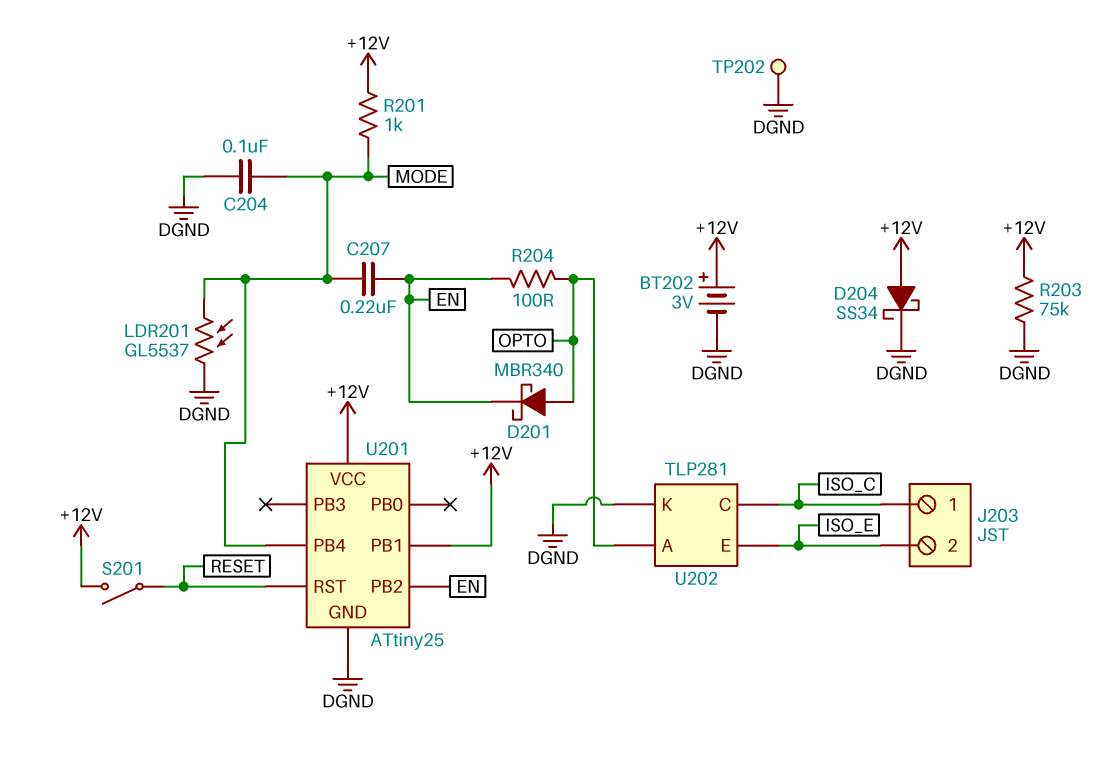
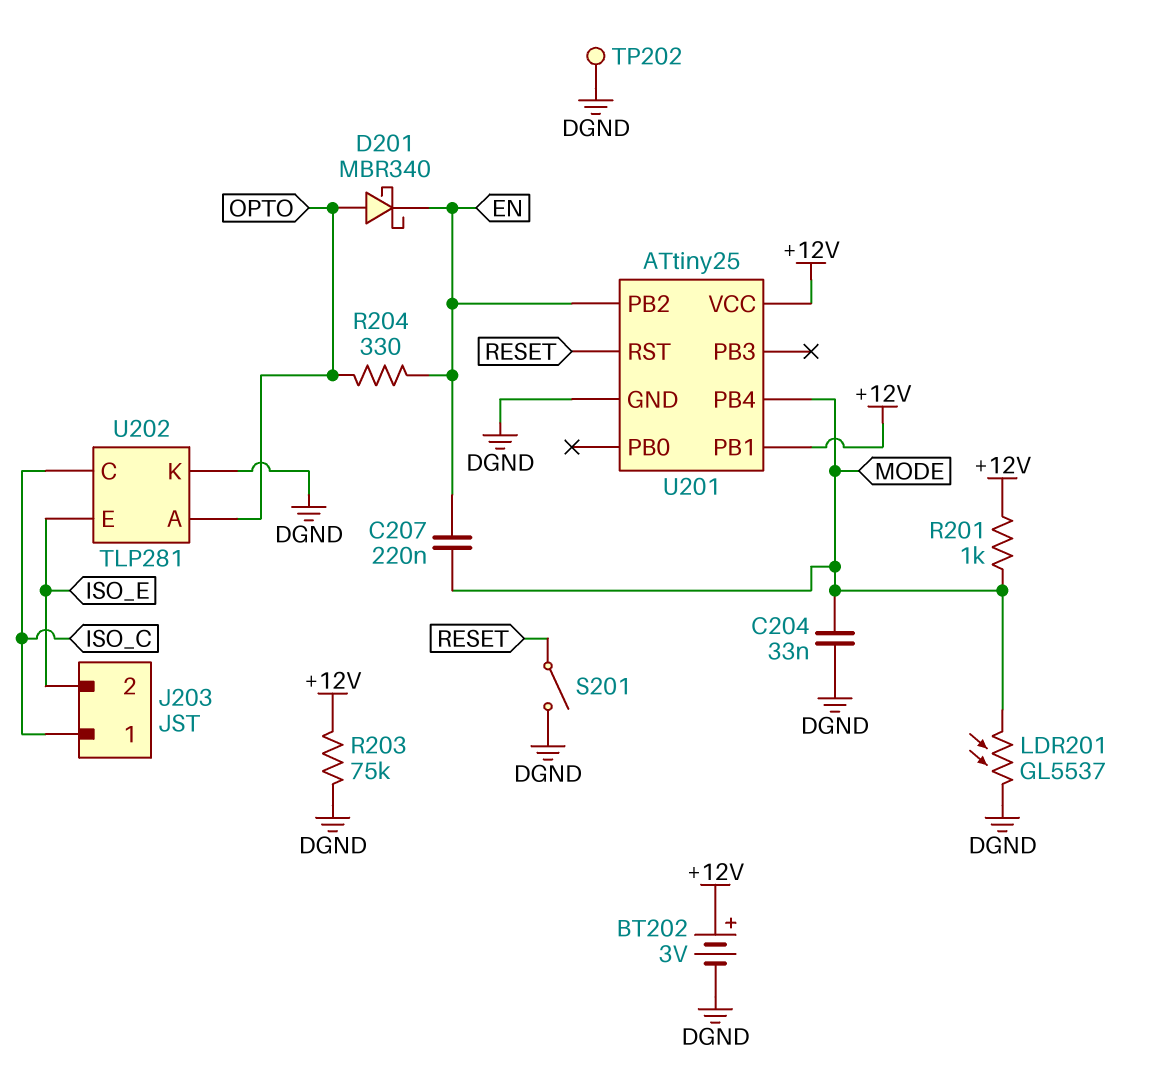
C204: 100nF (DGND, MODE) -> 33nF (DGND, MODE)
D204: schottky SS34 (A +12V, K DGND) -> none
R204: 100 (EN, OPTO) -> 330 (EN, OPTO)
S201: switch (+12V, RESET) -> switch (DGND, RESET)

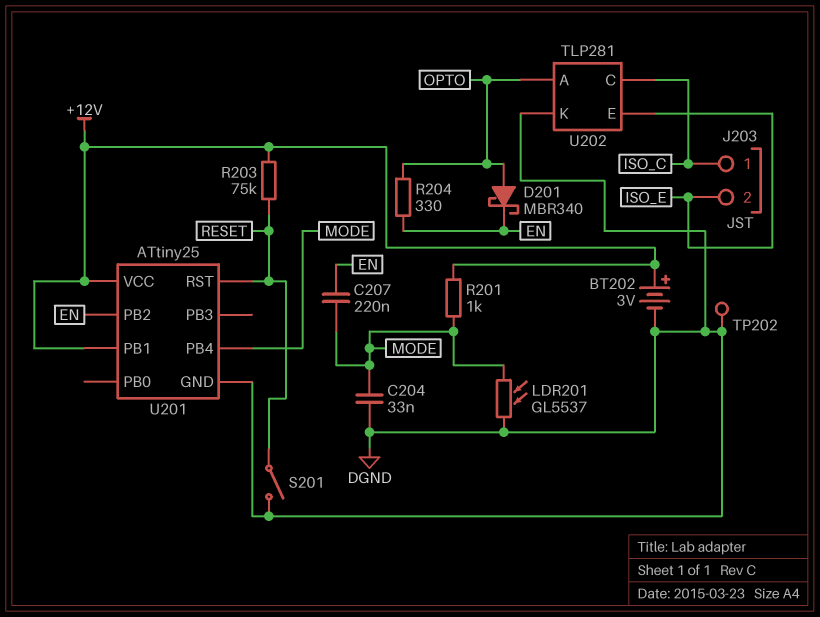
R203: 75k (+12V, DGND) -> 75k (+12V, RESET)

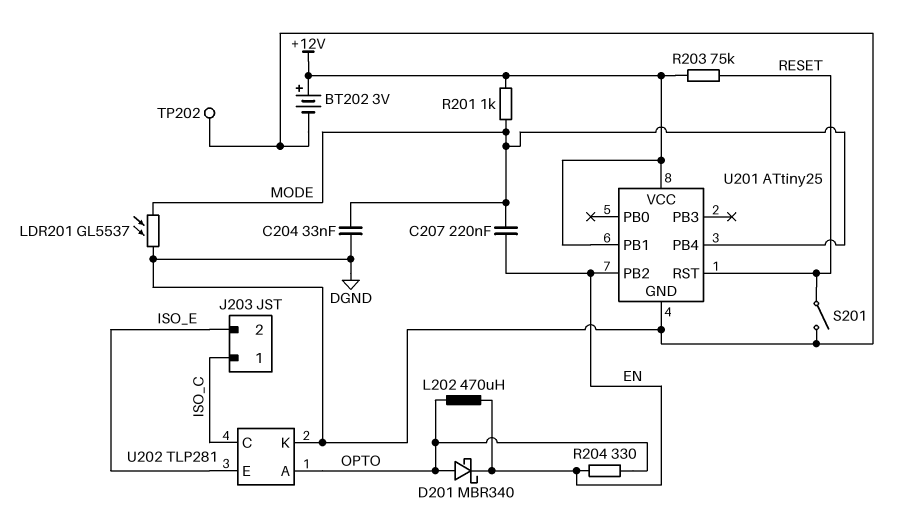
L202: none -> 470uH (EN, OPTO)

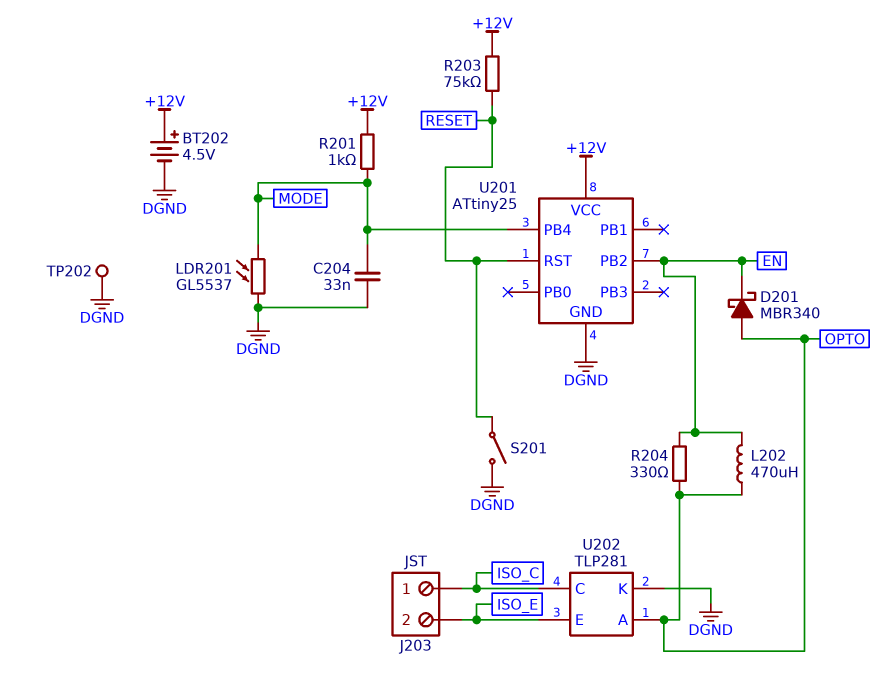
BT202: 3V (plus +12V, minus DGND) -> 4.5V (plus +12V, minus DGND)
C207: 220nF (EN, MODE) -> none
U201 pin PB1: +12V -> none

